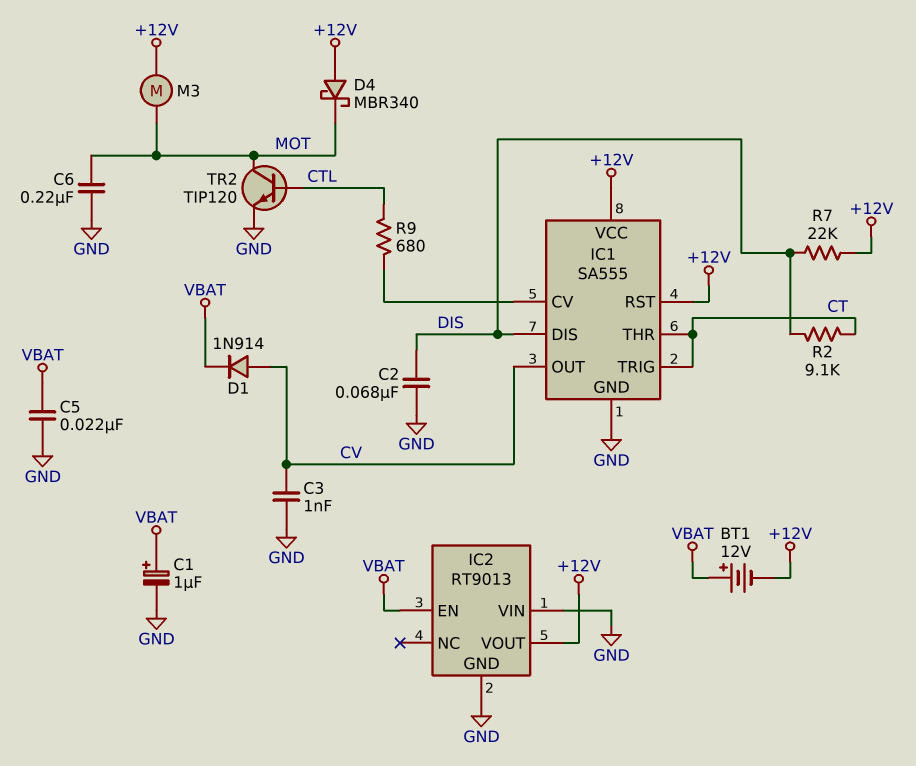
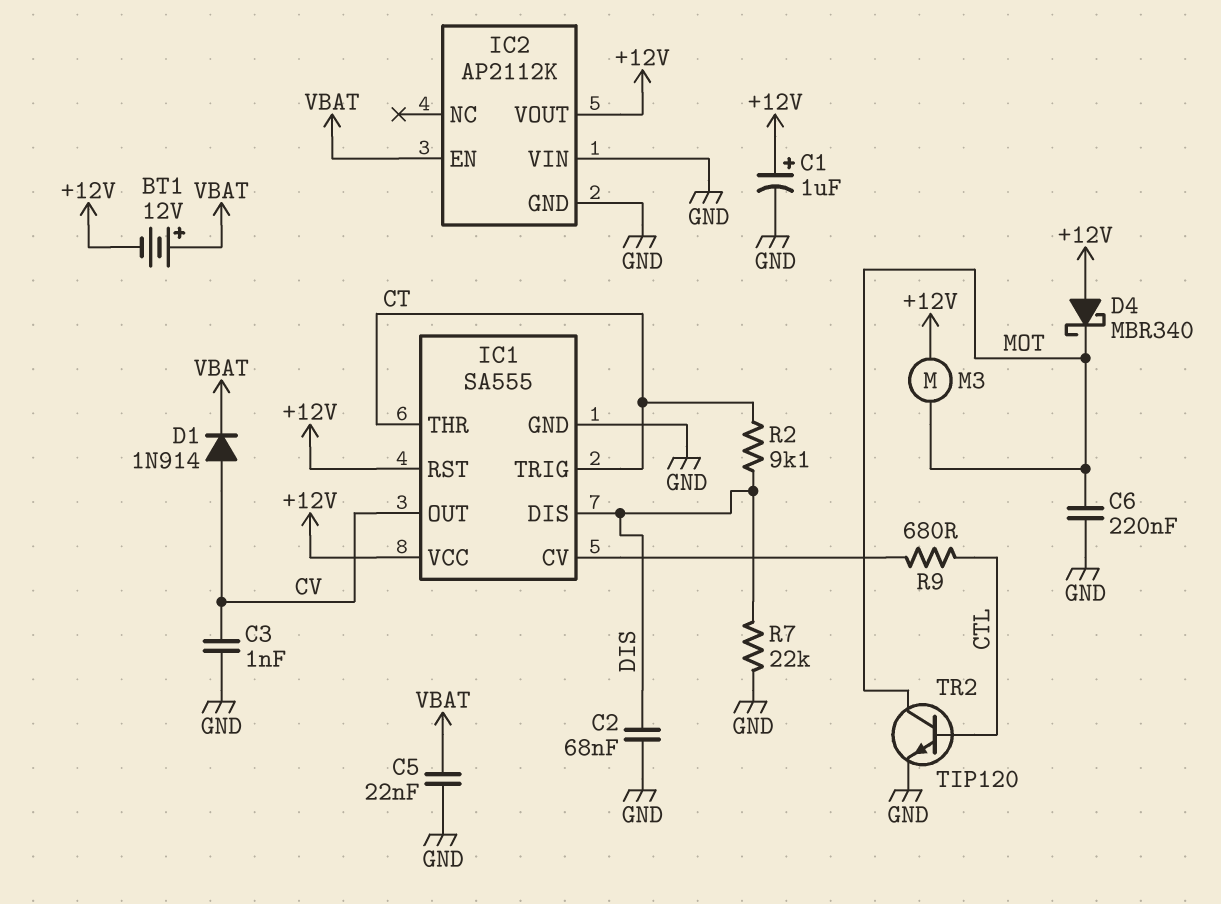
C1: 1uF (plus VBAT, minus GND) -> 1uF (plus +12V, minus GND)
IC2: RT9013 -> AP2112K
R7: 22k (+12V, DIS) -> 22k (DIS, GND)

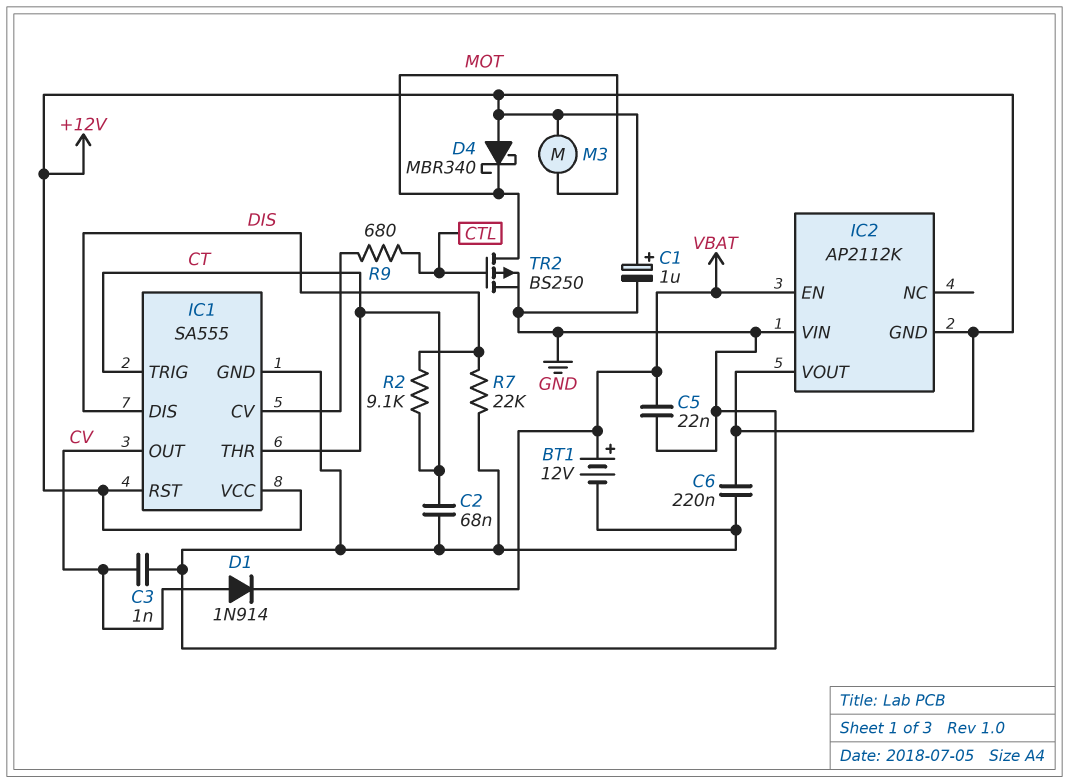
BT1: 12V (plus VBAT, minus +12V) -> 12V (plus VBAT, minus GND)
C2: 68nF (DIS, GND) -> 68nF (CT, GND)
C6: 220nF (GND, MOT) -> 220nF (+12V, GND)
IC2 pin GND: GND -> +12V
TR2: NPN TIP120 (B CTL, C MOT, E GND) -> PMOS BS250 (G CTL, D MOT, S GND)

